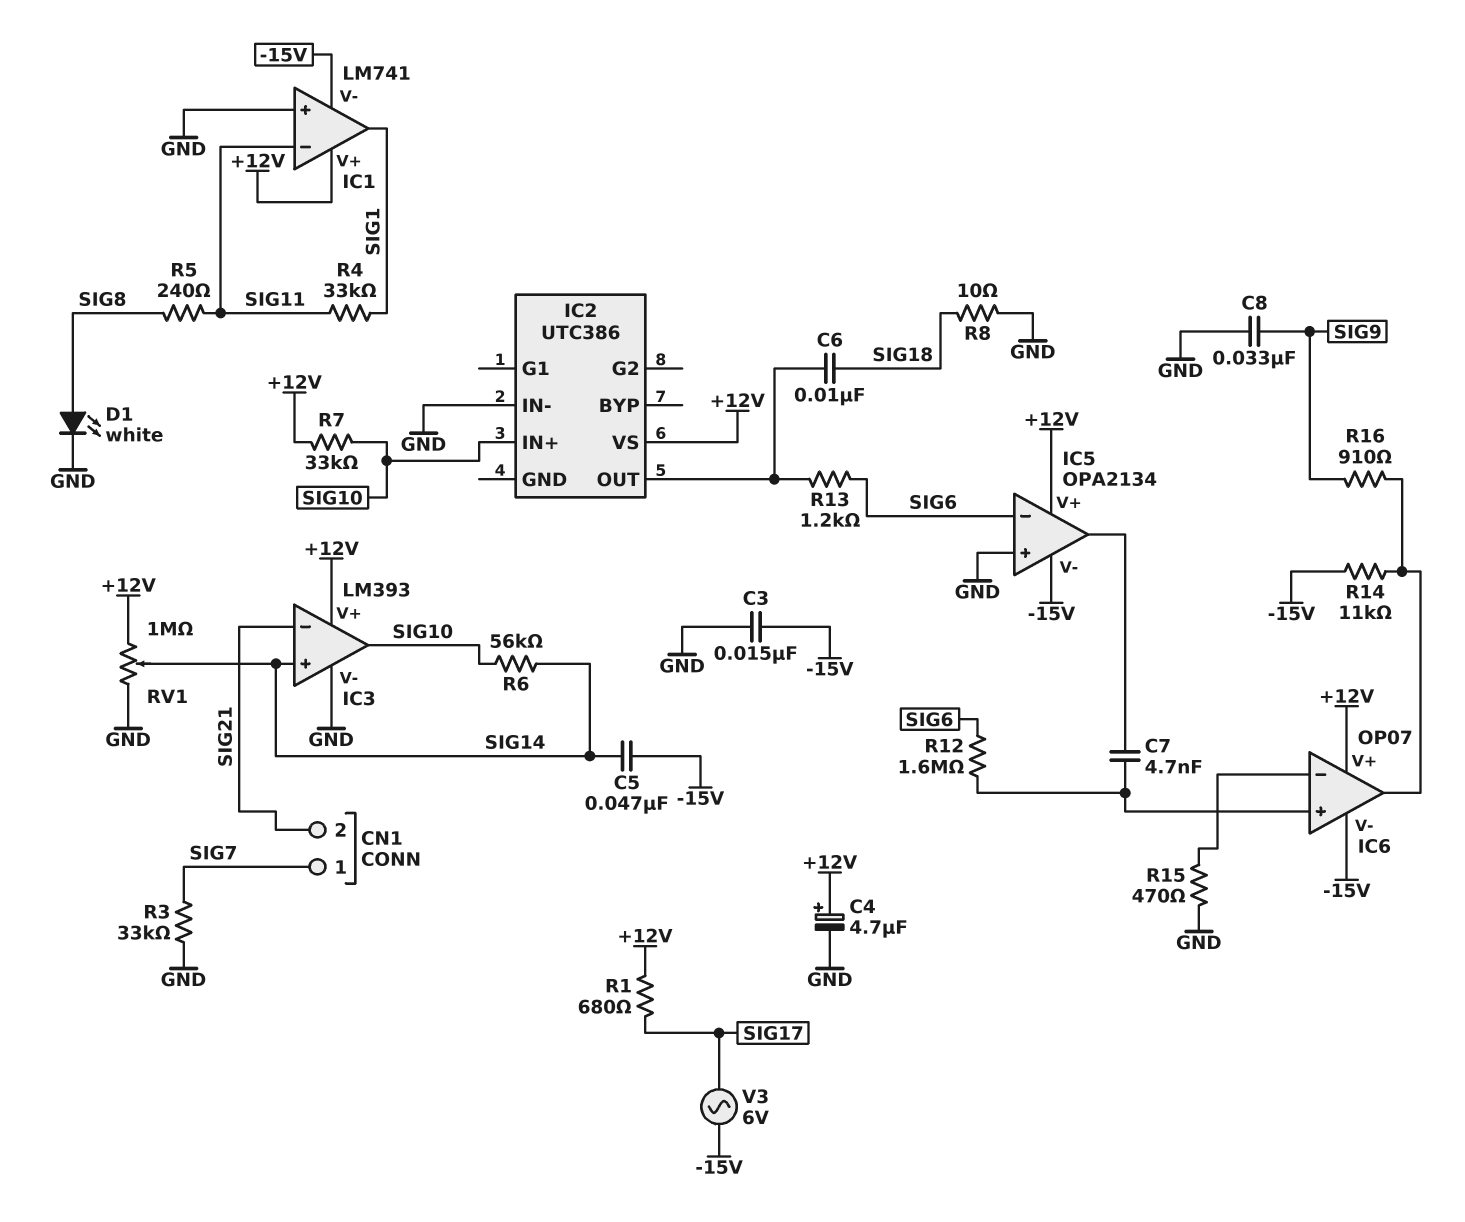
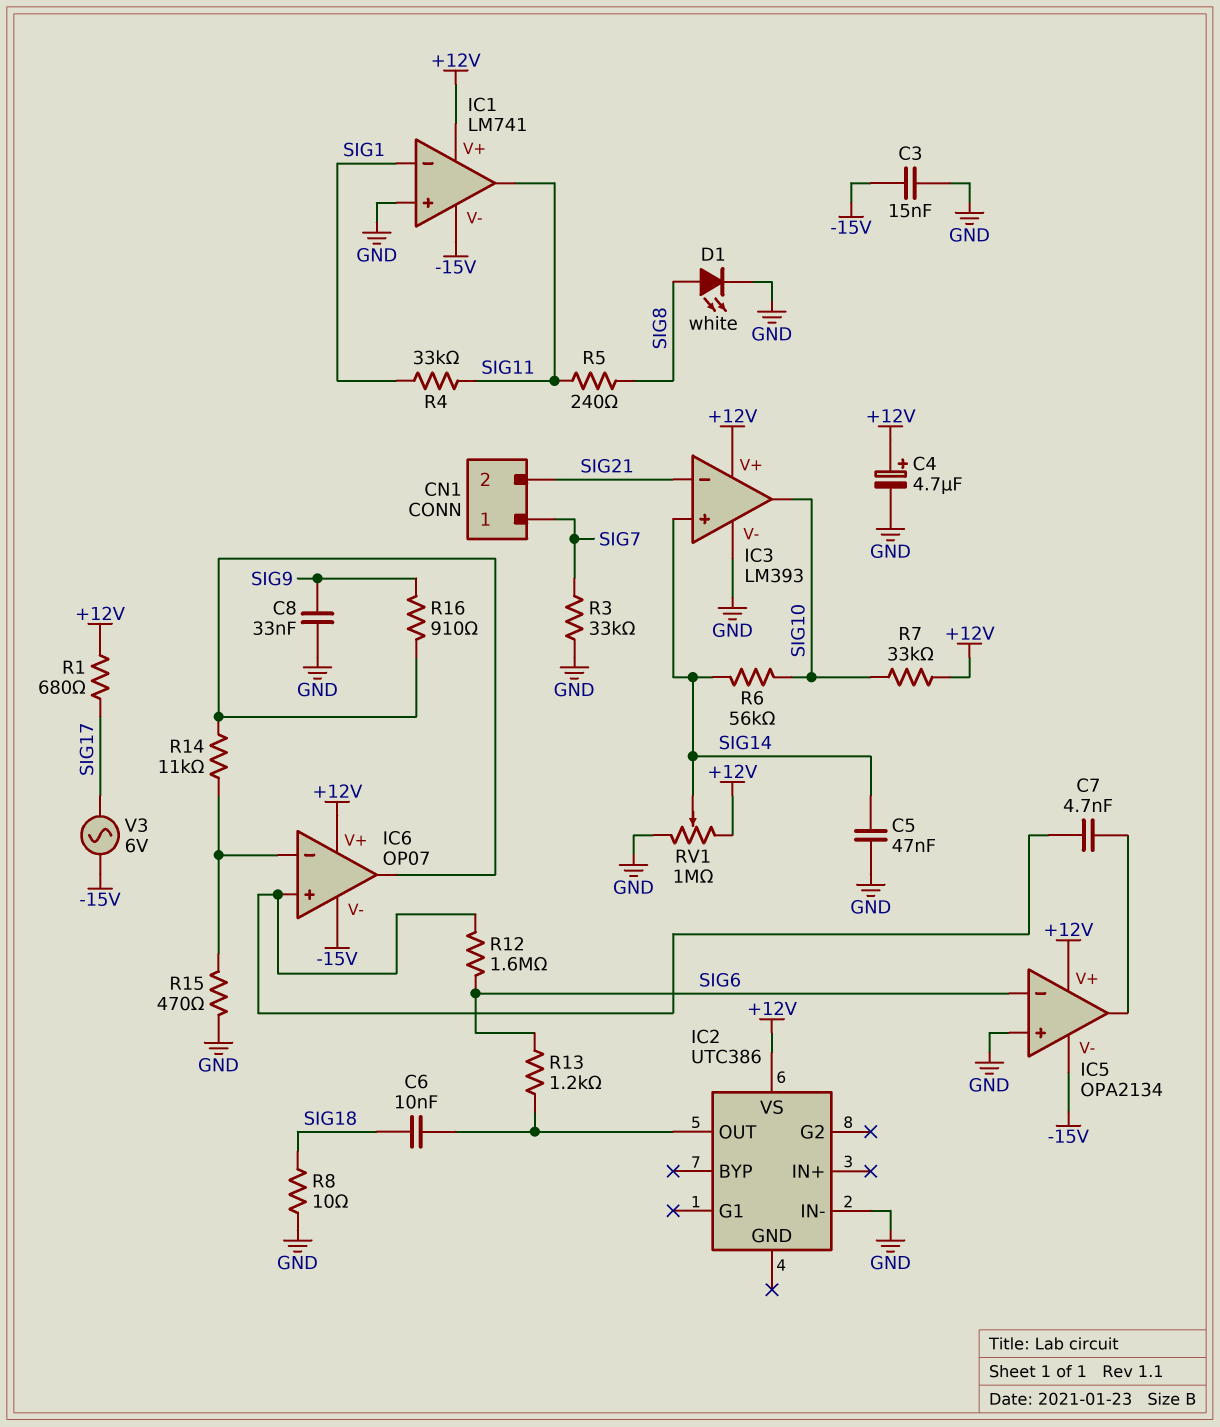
C5: 47nF (-15V, SIG14) -> 47nF (GND, SIG14)
IC1 pin in-: SIG11 -> SIG1
IC1 pin out: SIG1 -> SIG11
IC2 pin IN+: SIG10 -> none
R14: 11k (-15V, IC6/out) -> 11k (IC6/in-, IC6/out)

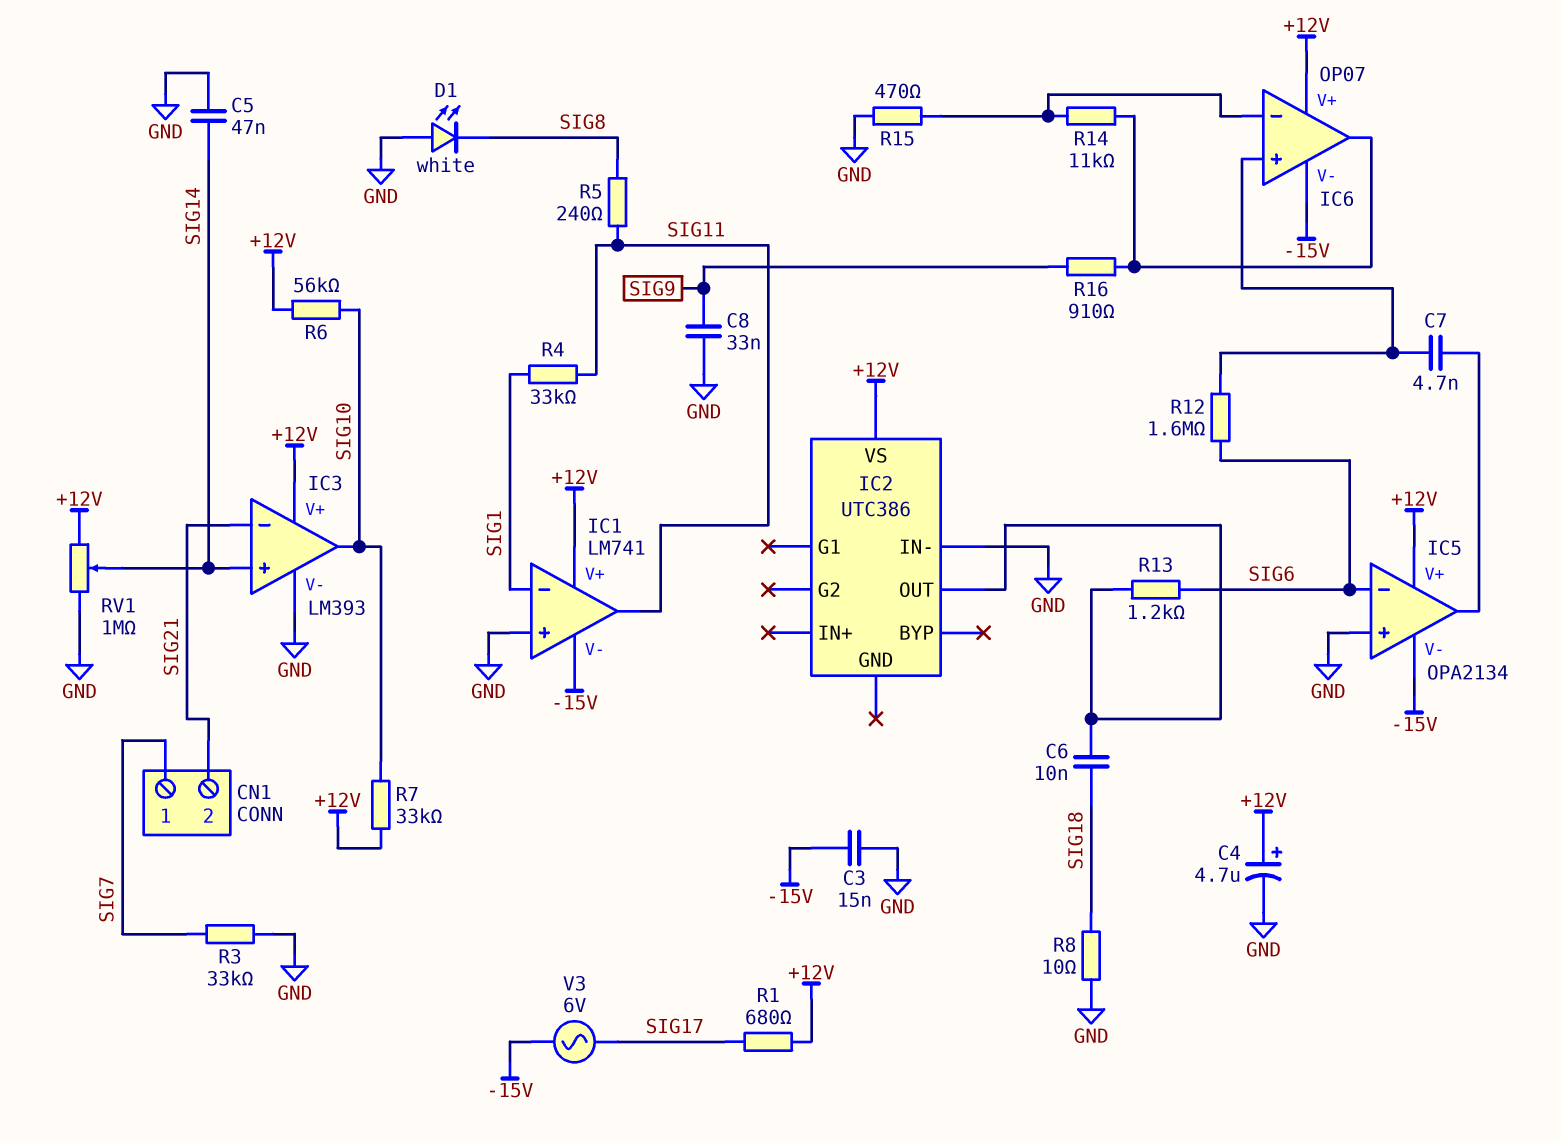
D1: LED white (A SIG8, K GND) -> LED white (A GND, K SIG8)
R6: 56k (SIG10, SIG14) -> 56k (+12V, SIG10)

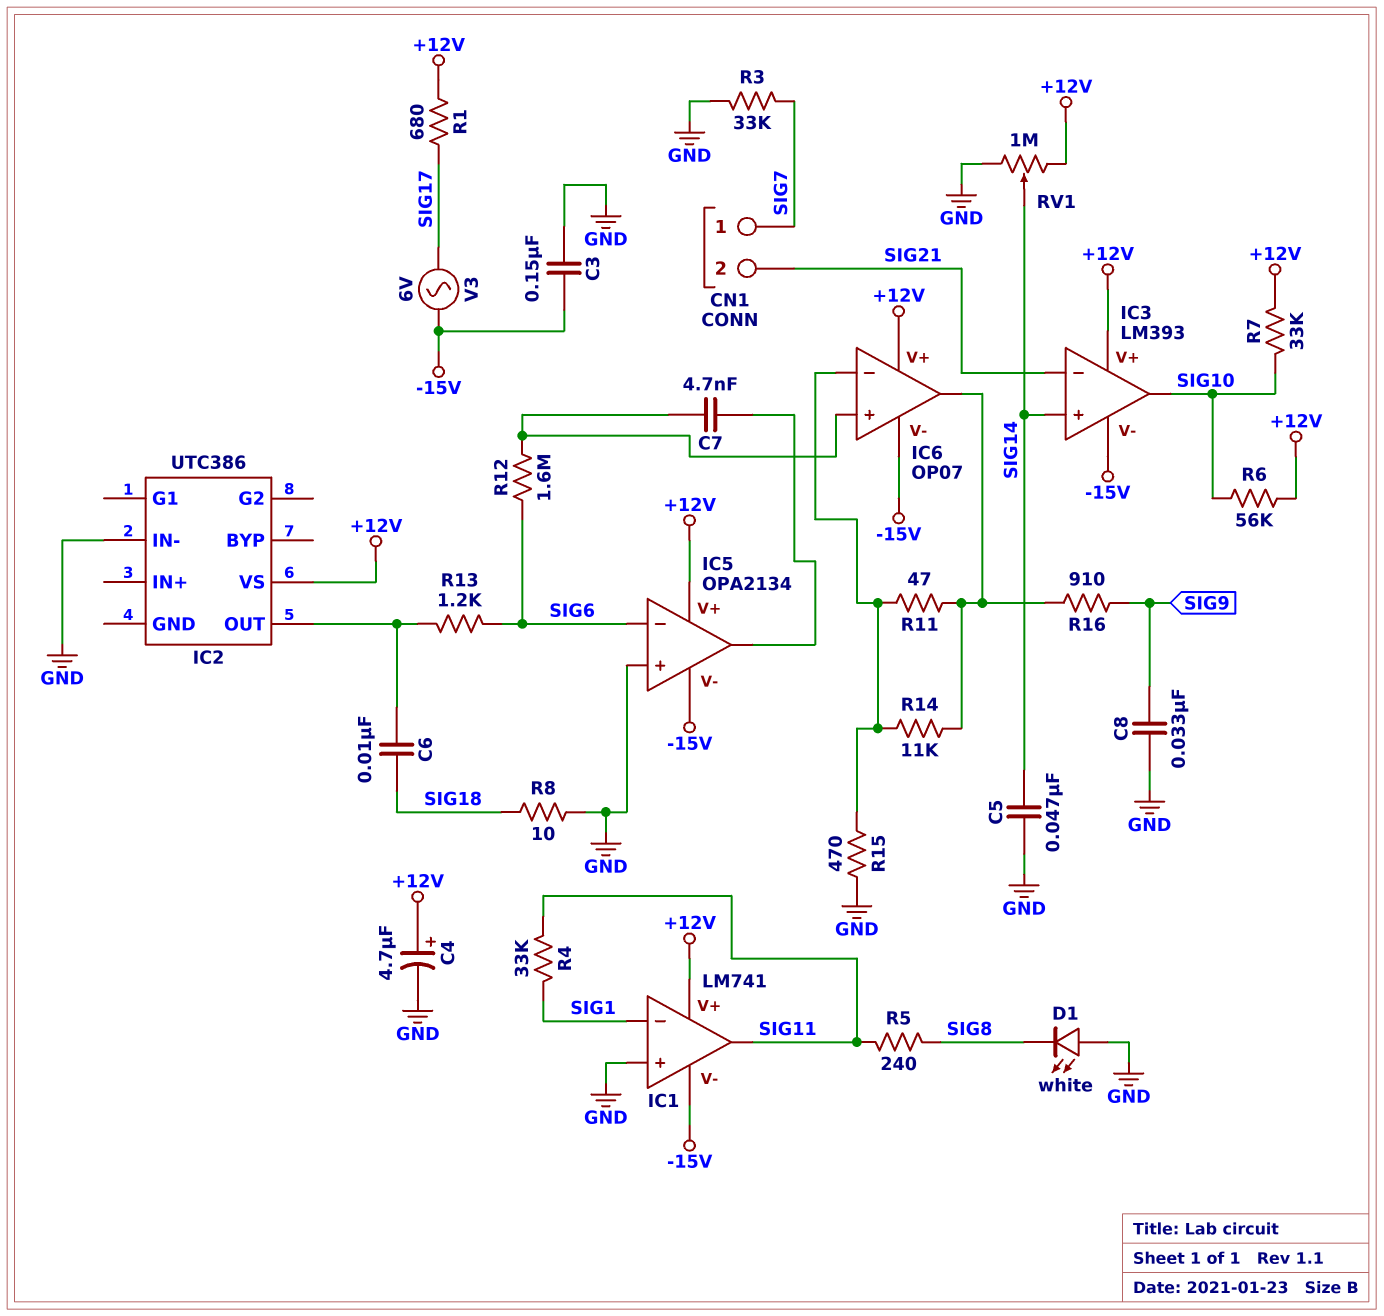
C3: 15nF (-15V, GND) -> 150nF (-15V, GND)
IC3 pin V-: GND -> -15V
R11: none -> 47 (IC6/in-, IC6/out)

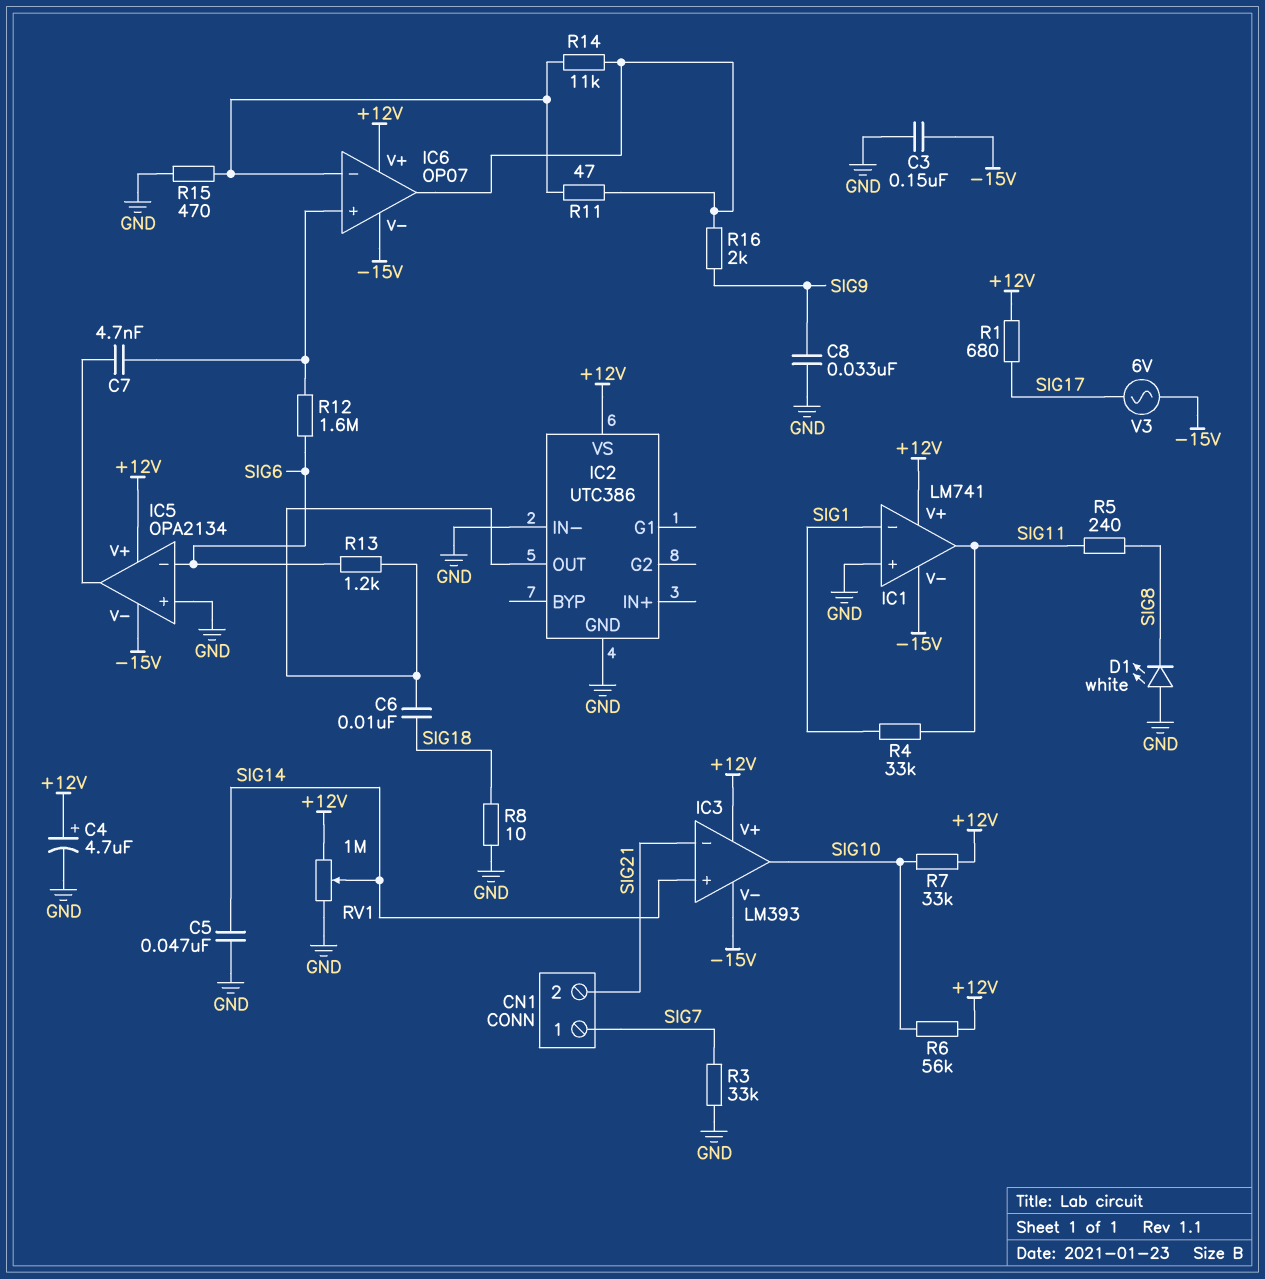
IC2 pin GND: none -> GND
R16: 910 (IC6/out, SIG9) -> 2k (IC6/out, SIG9)

